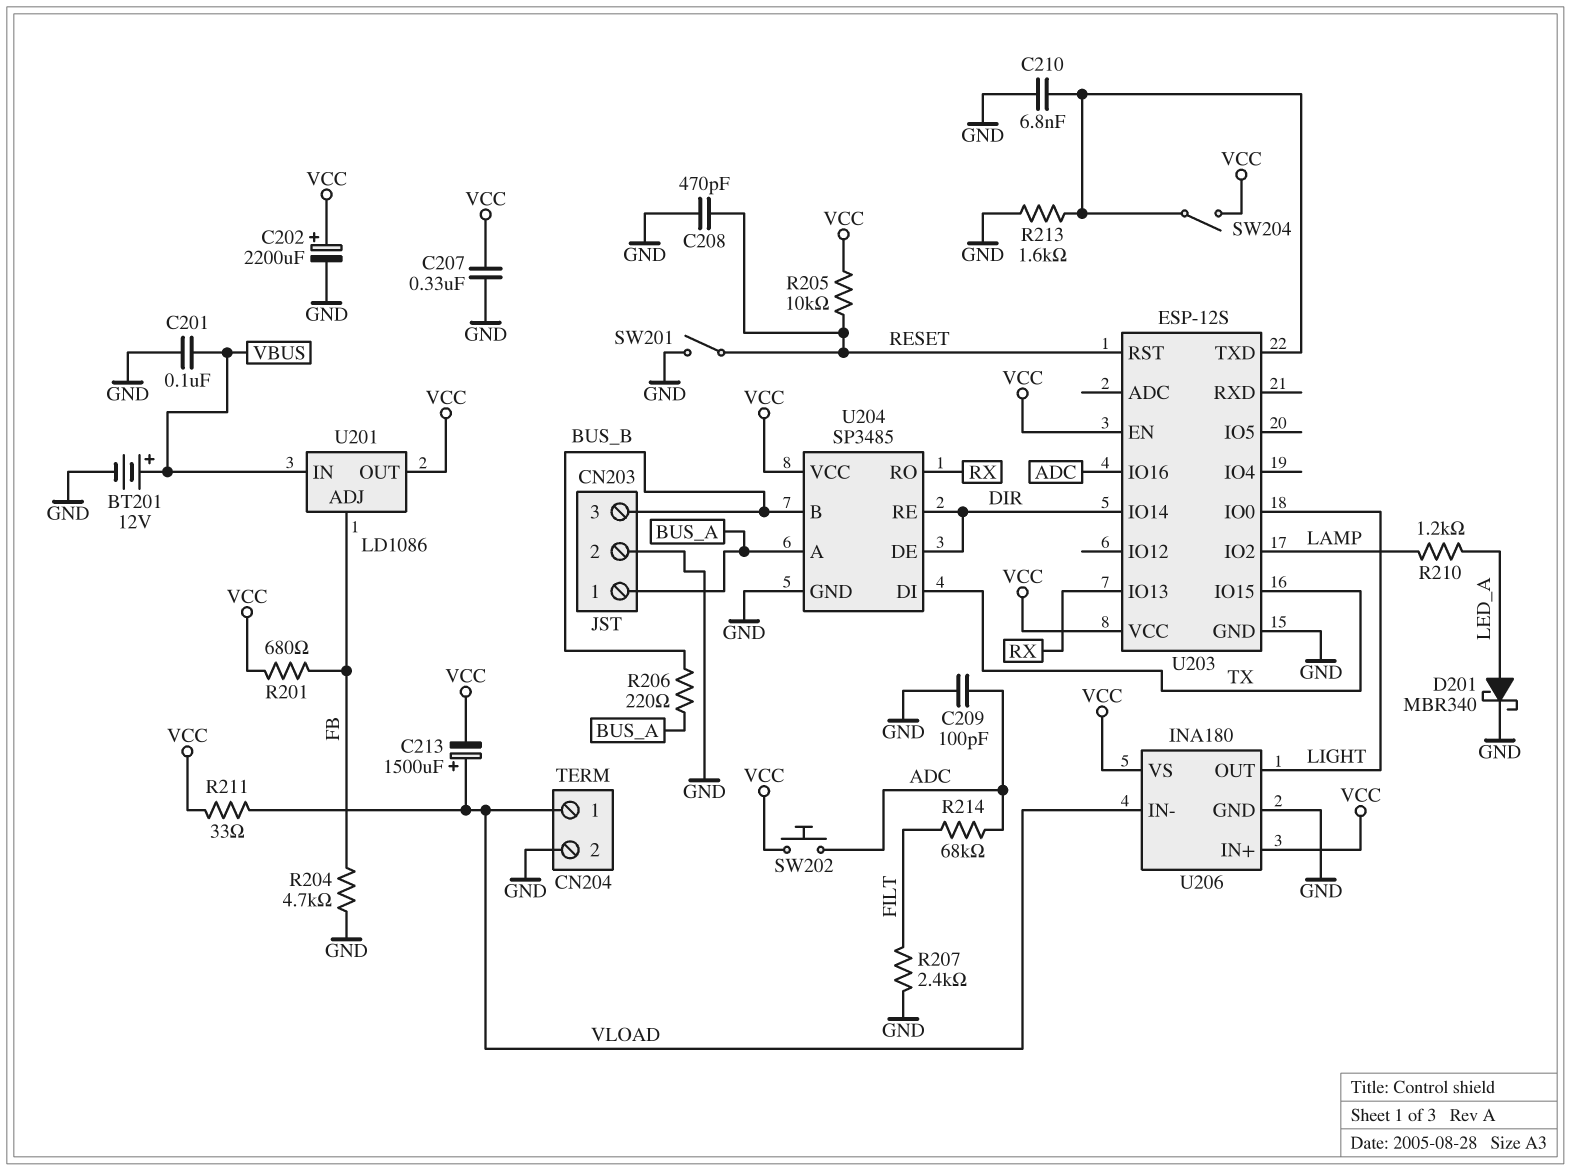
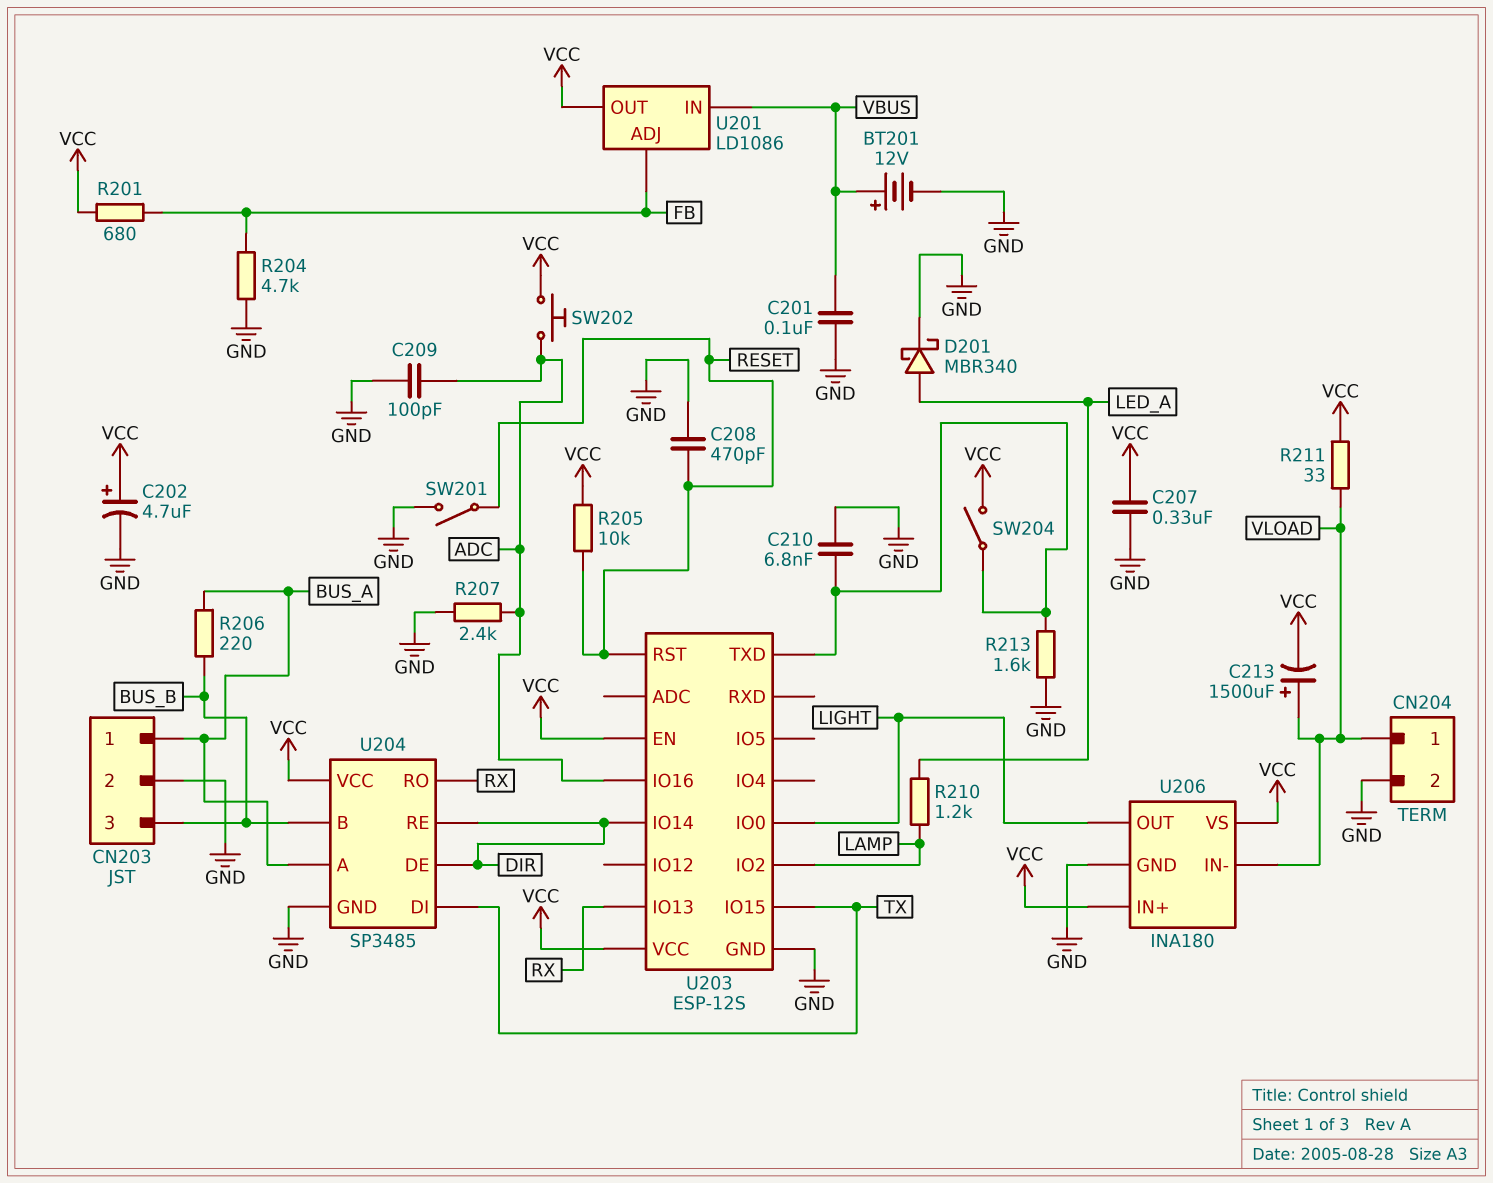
C202: 2200uF (plus VCC, minus GND) -> 4.7uF (plus VCC, minus GND)
R207: 2.4k (FILT, GND) -> 2.4k (ADC, GND)
R214: 68k (ADC, FILT) -> none

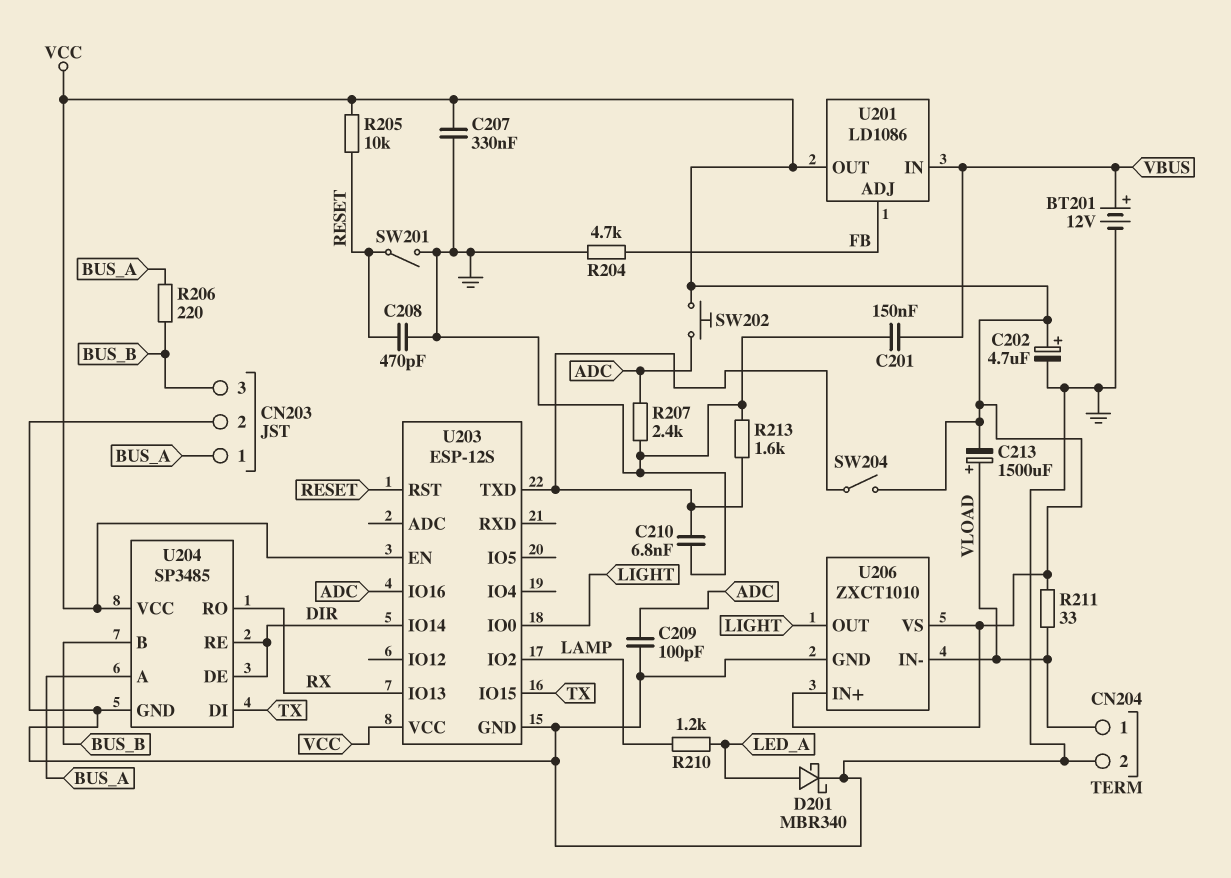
C201: 100nF (GND, VBUS) -> 150nF (GND, VBUS)
R201: 680 (FB, VCC) -> none
U206: INA180 -> ZXCT1010

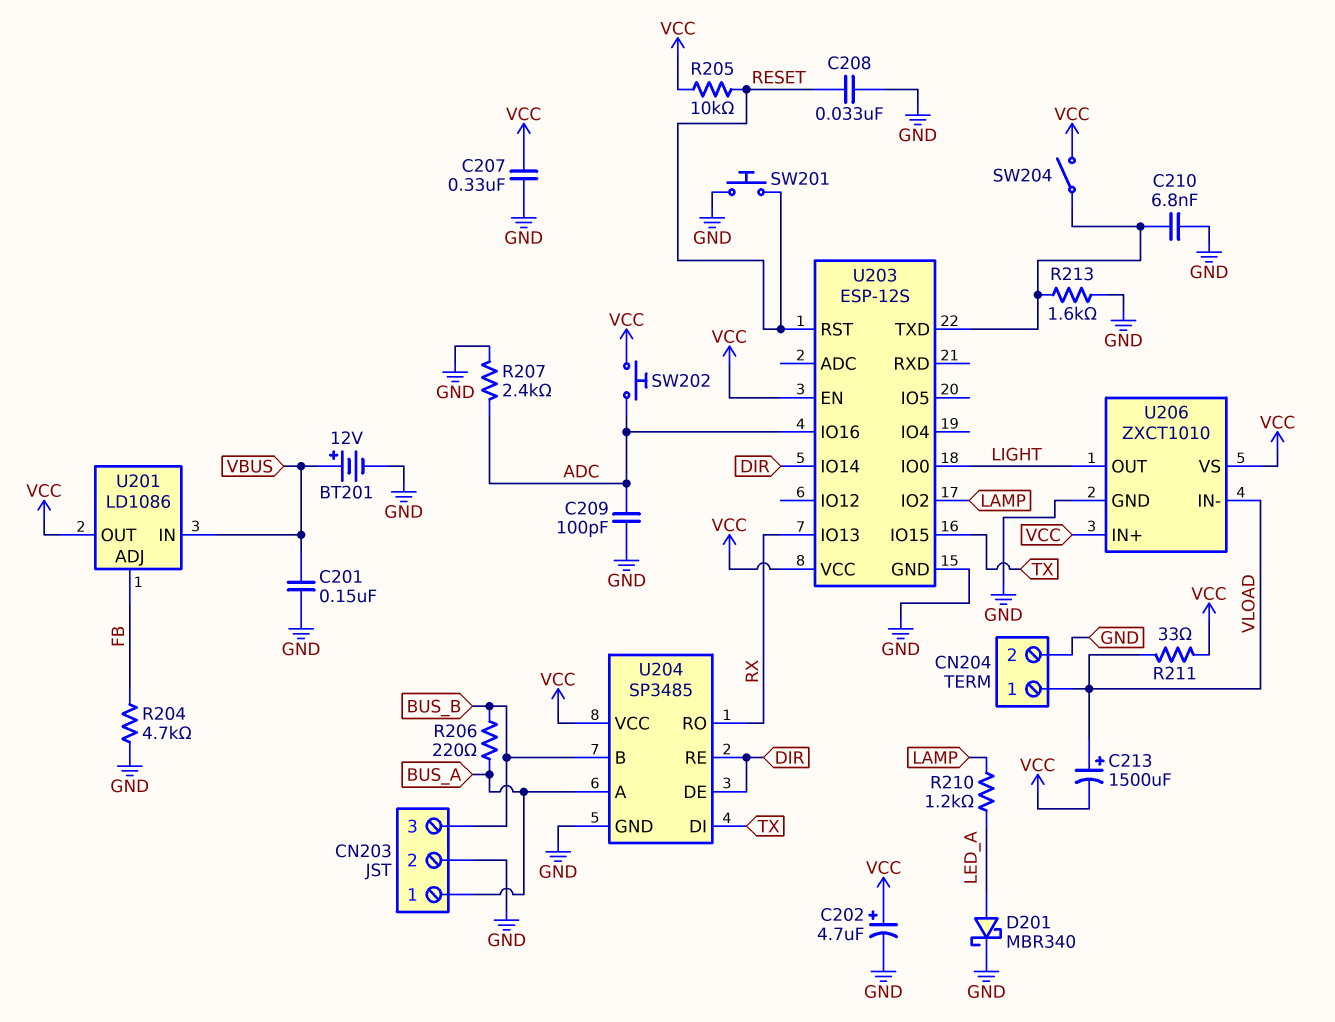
C208: 470pF (GND, RESET) -> 33nF (GND, RESET)
SW201: switch (GND, RESET) -> button (GND, RESET)

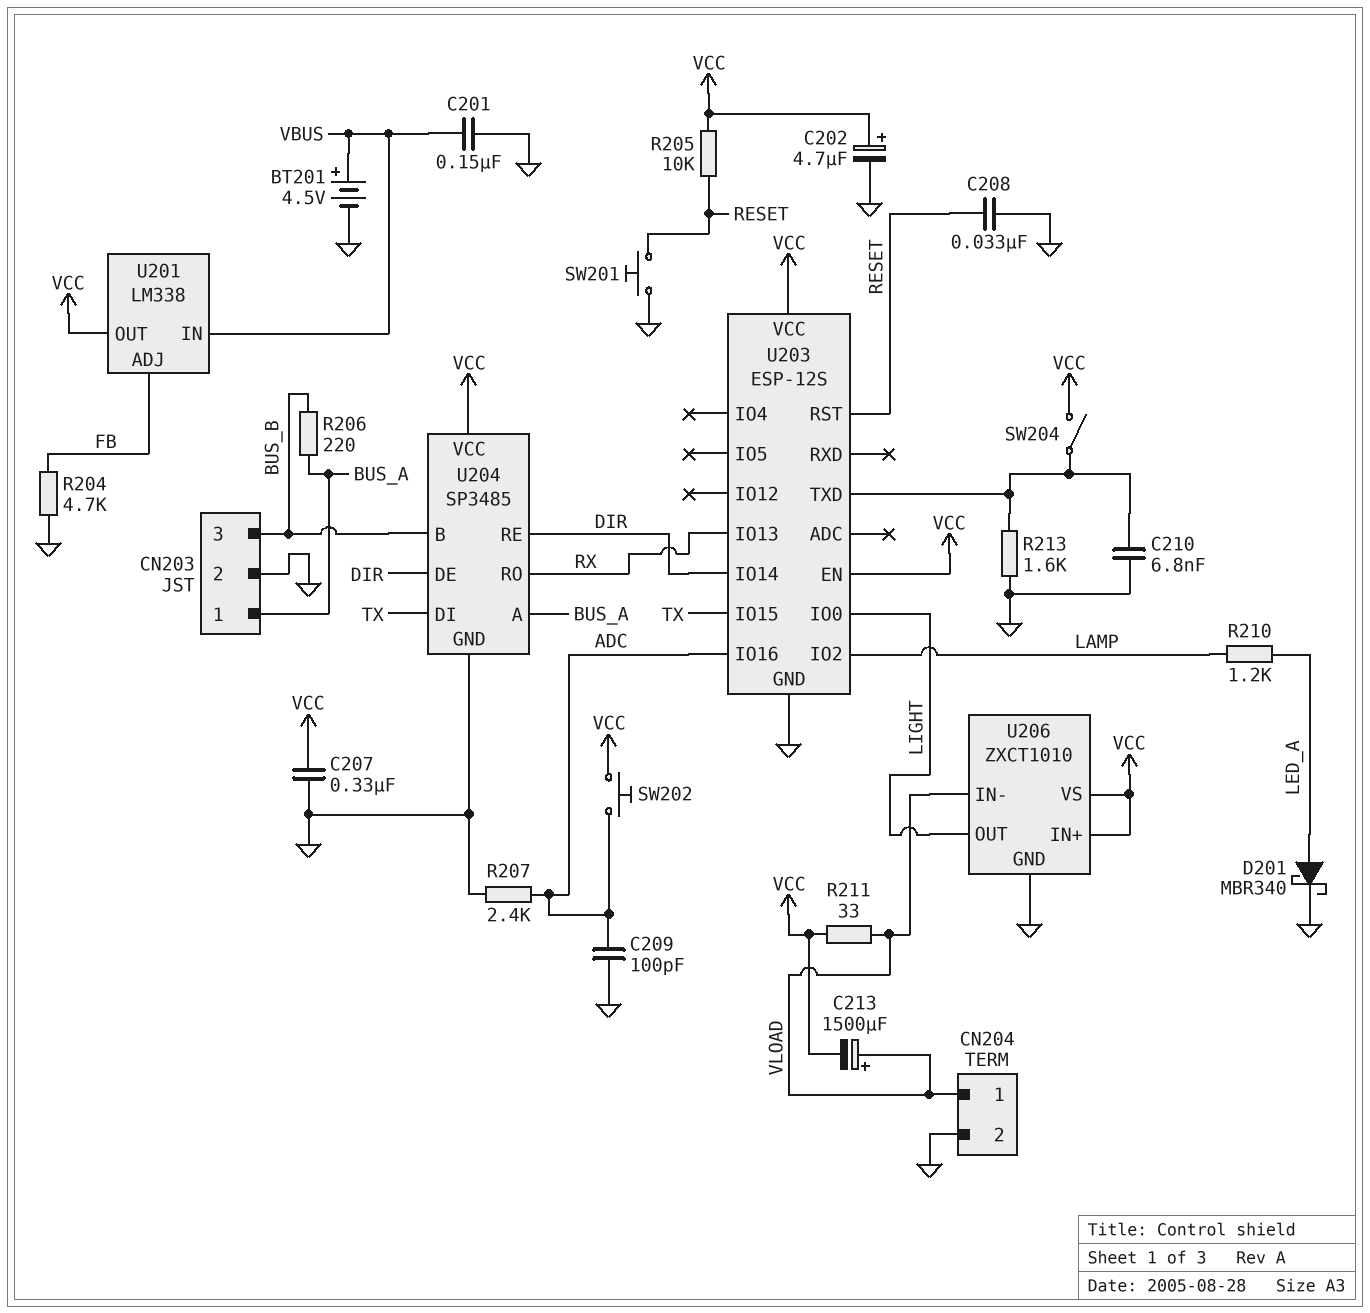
BT201: 12V (plus VBUS, minus GND) -> 4.5V (plus VBUS, minus GND)
U201: LD1086 -> LM338

